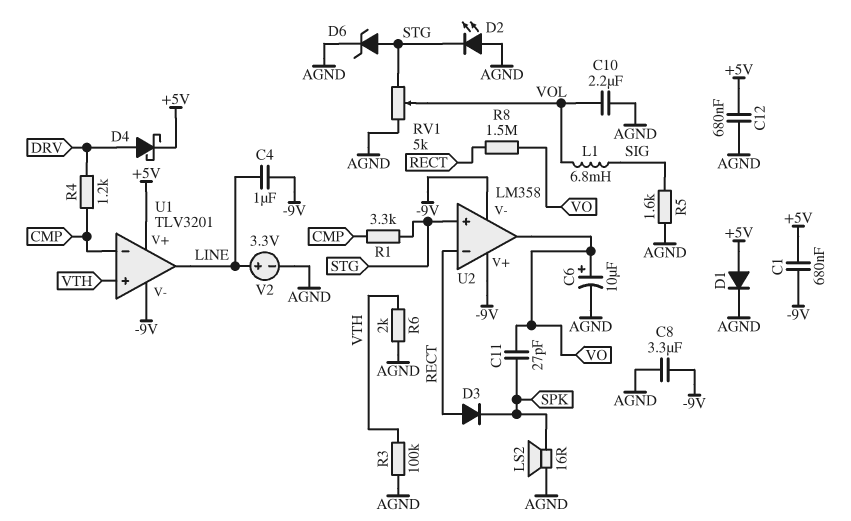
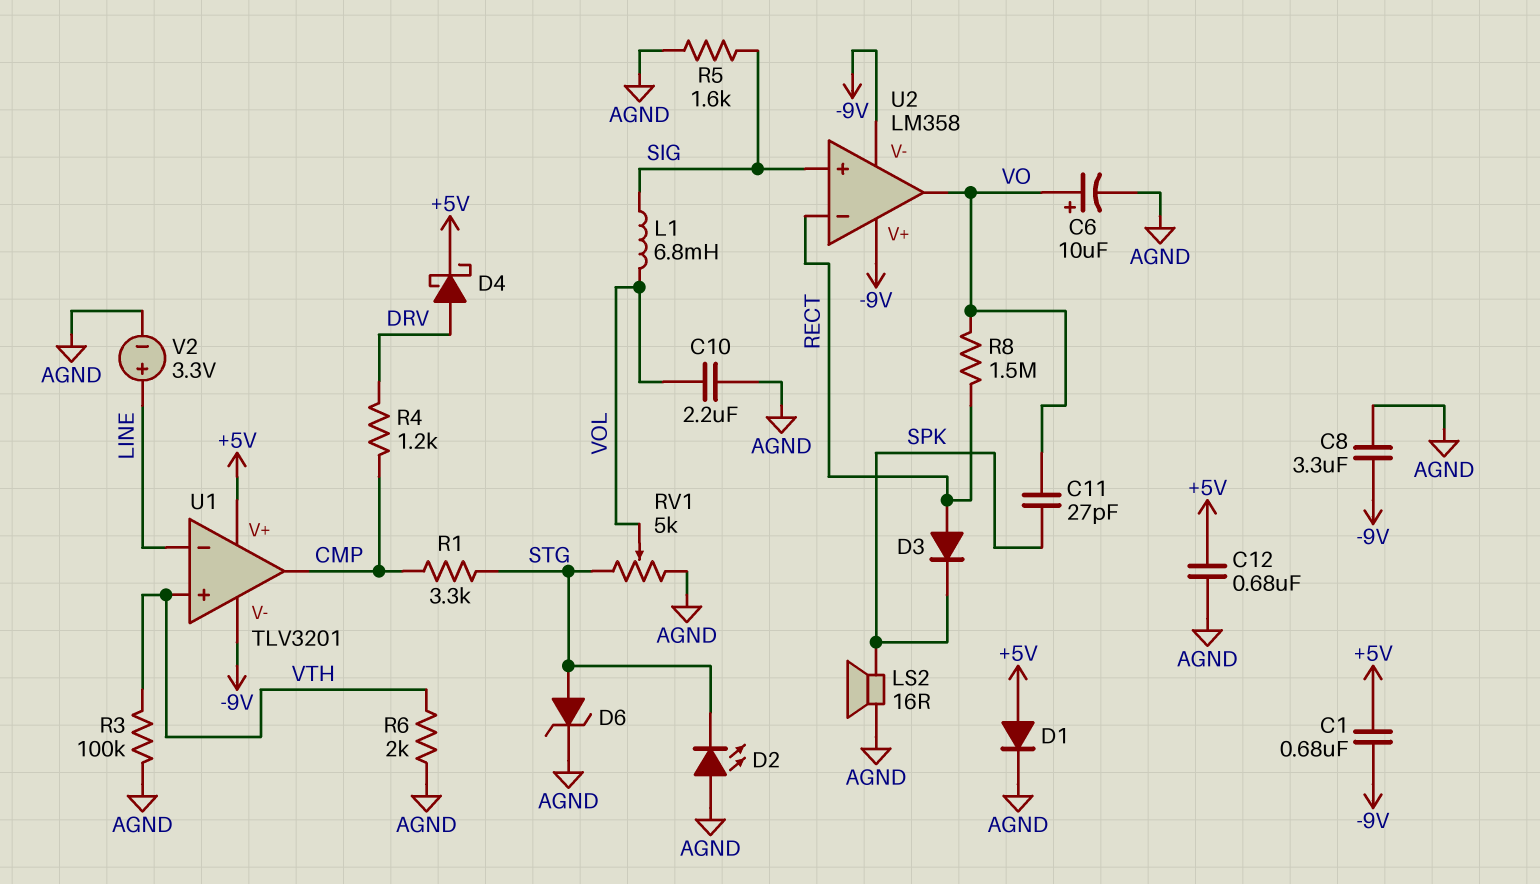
C4: 1uF (-9V, LINE) -> none
U1 pin in-: CMP -> LINE
U1 pin out: LINE -> CMP
U2 pin in+: STG -> SIG

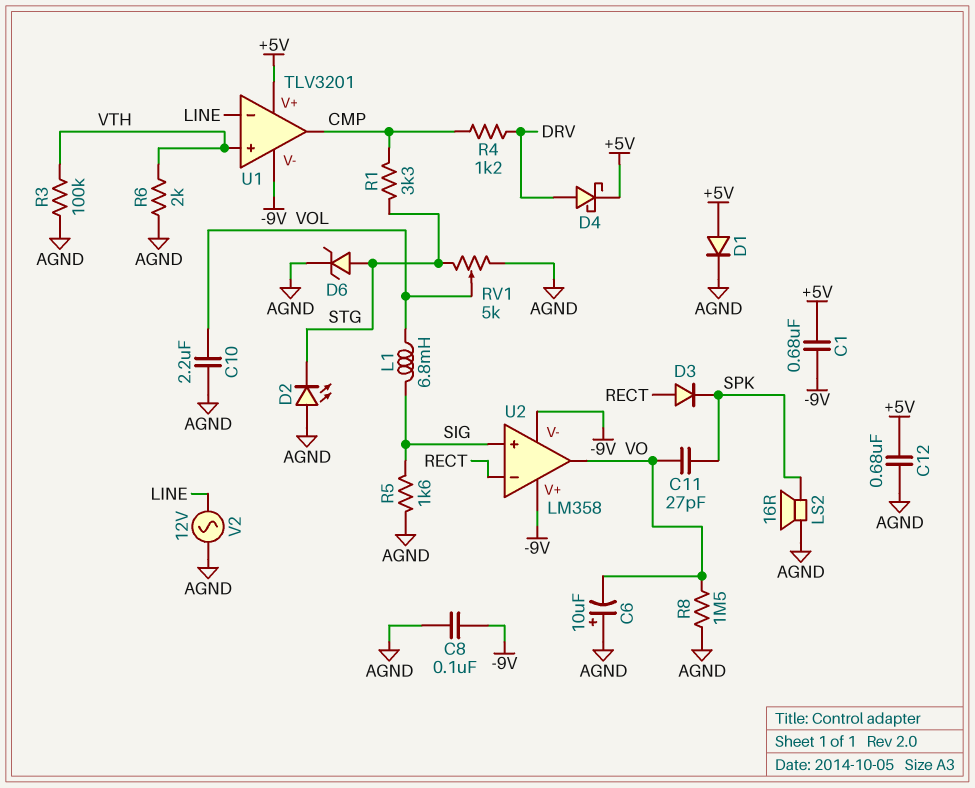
C6: 10uF (plus VO, minus AGND) -> 10uF (plus AGND, minus VO)
C8: 3.3uF (-9V, AGND) -> 100nF (-9V, AGND)
R8: 1.5M (RECT, VO) -> 1.5M (AGND, VO)
V2: 3.3V (plus LINE, minus AGND) -> AC 12V (AGND, LINE)

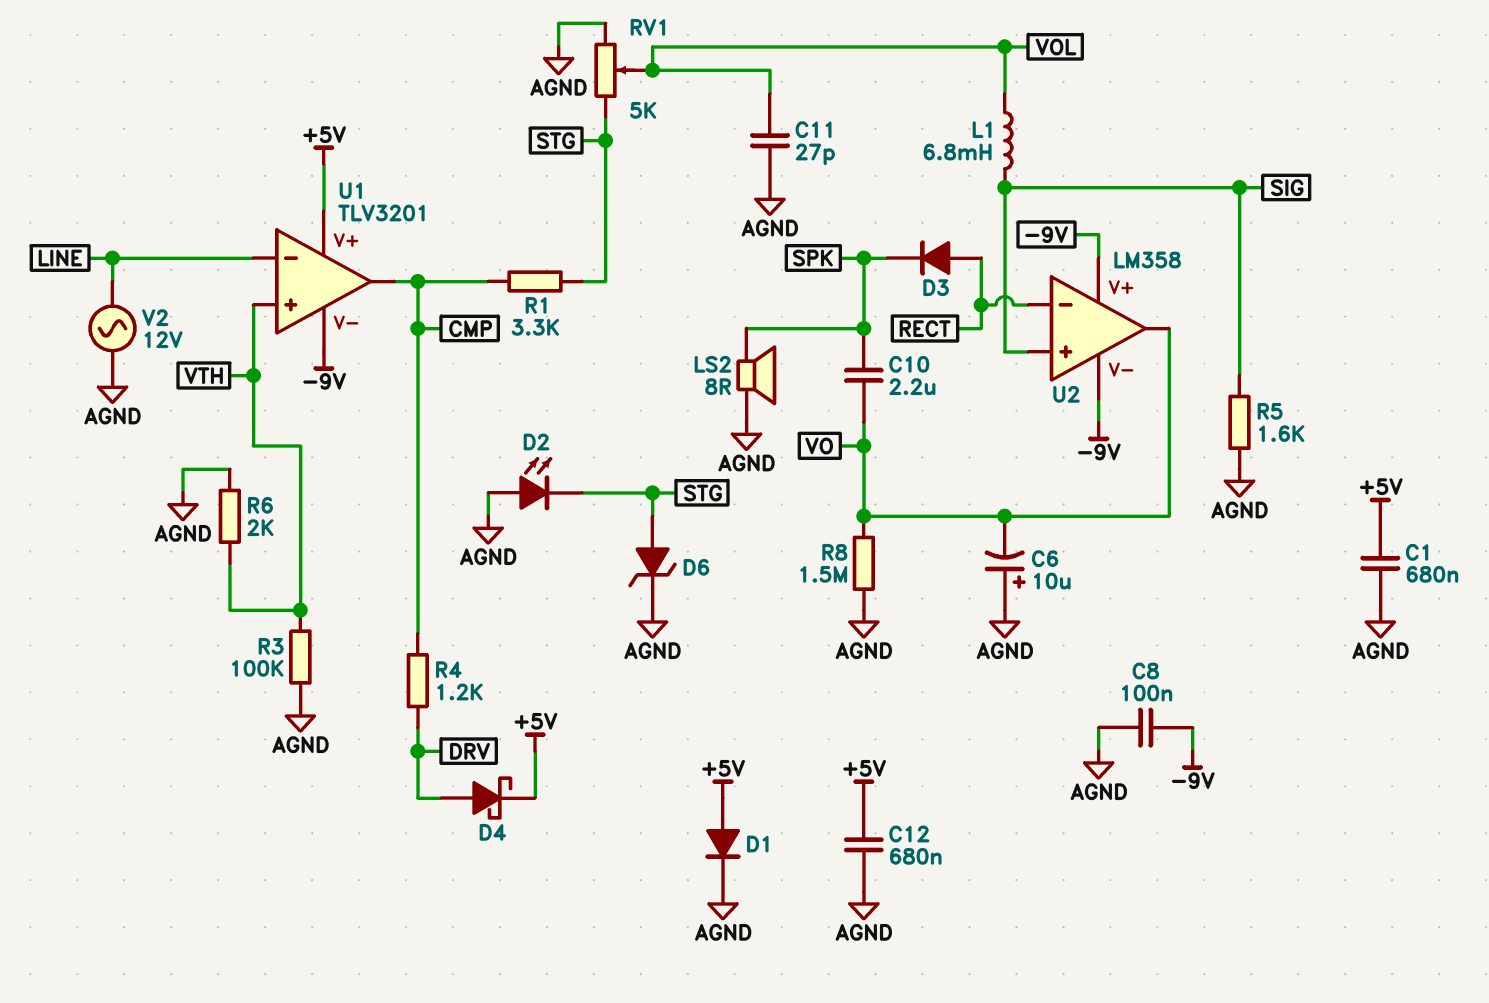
C1: 680nF (+5V, -9V) -> 680nF (+5V, AGND)
C10: 2.2uF (AGND, VOL) -> 2.2uF (SPK, VO)
C11: 27pF (SPK, VO) -> 27pF (AGND, VOL)
LS2: speaker 16R (AGND, SPK) -> speaker 8R (AGND, SPK)

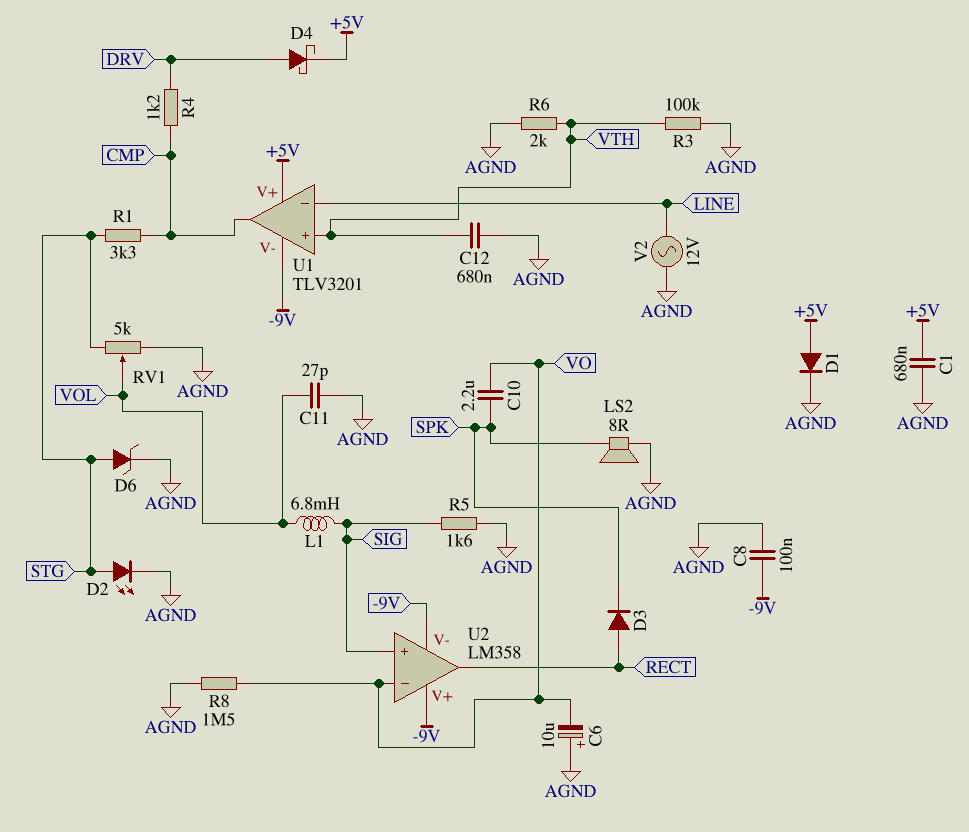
C12: 680nF (+5V, AGND) -> 680nF (AGND, VTH)
D2: LED (A AGND, K STG) -> LED (A STG, K AGND)
U2 pin in-: RECT -> VO
U2 pin out: VO -> RECT

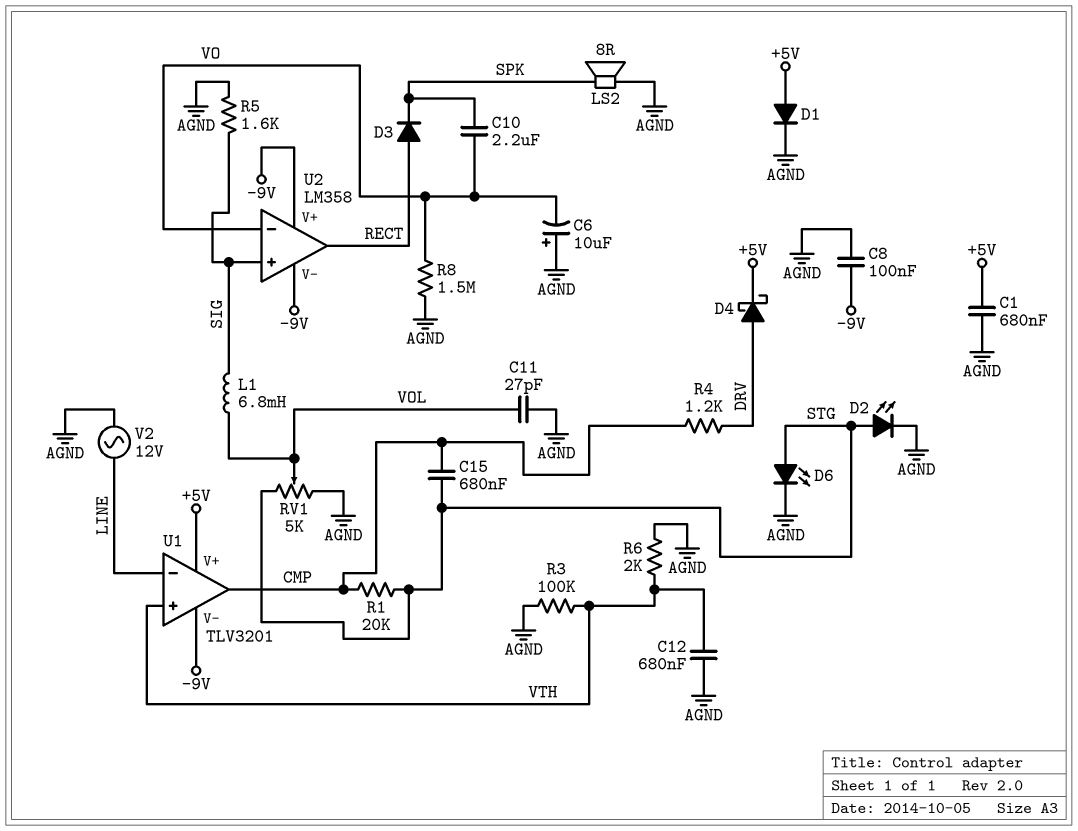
C15: none -> 680nF (CMP, STG)
D6: zener (A STG, K AGND) -> LED (A STG, K AGND)
R1: 3.3k (CMP, STG) -> 20k (CMP, STG)

